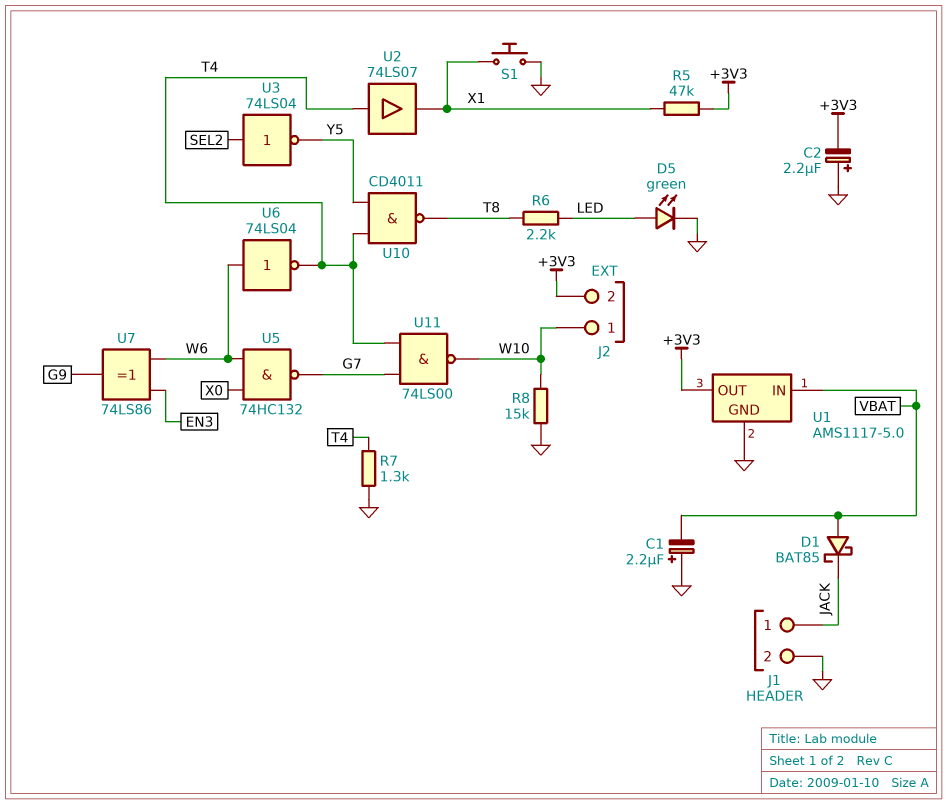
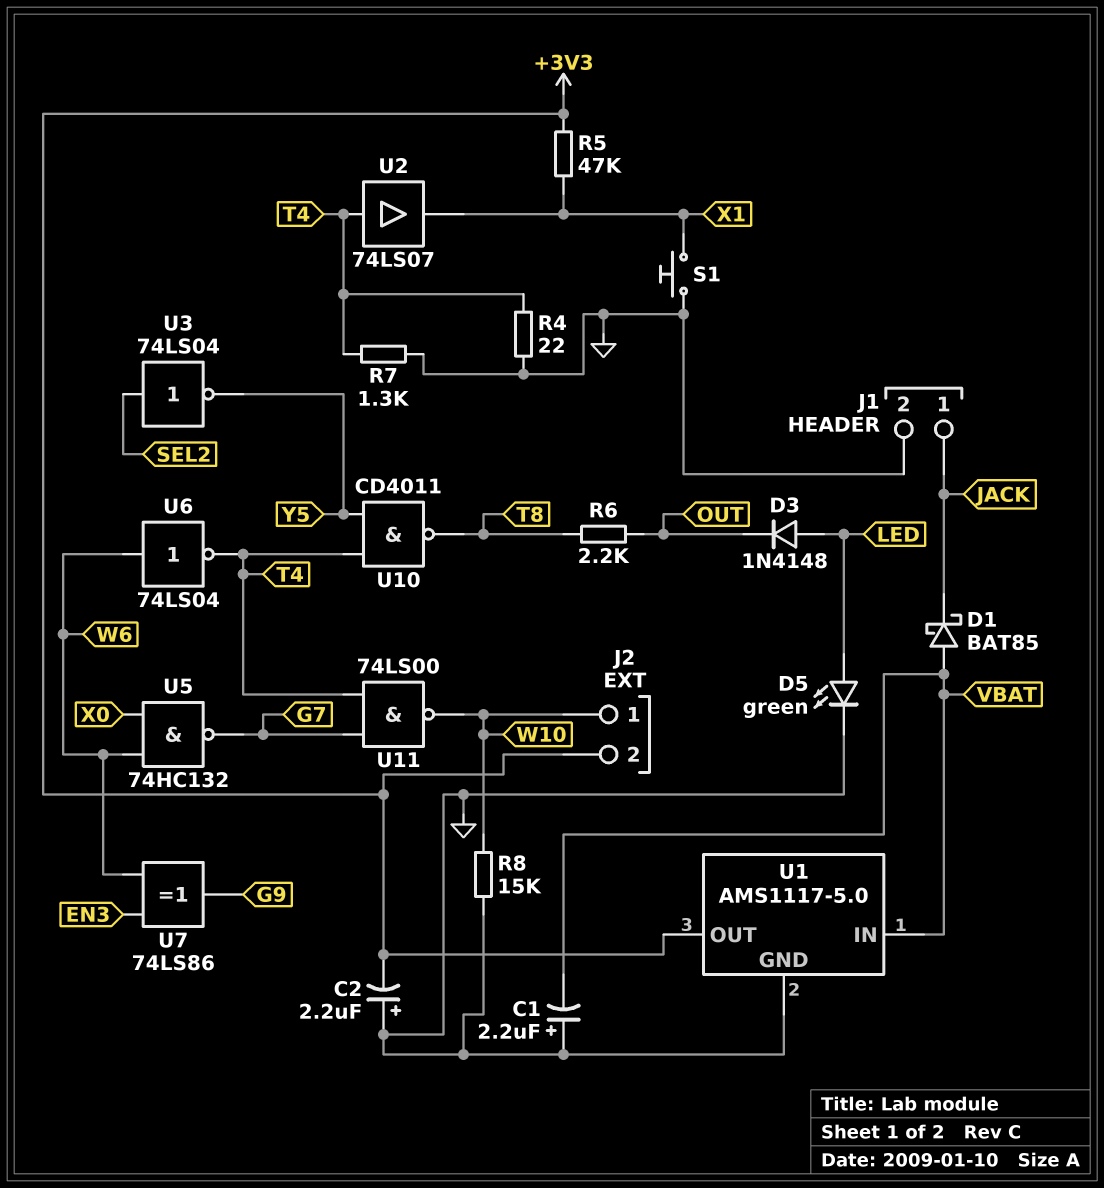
D3: none -> diode 1N4148 (A LED, K OUT)
R4: none -> 22 (GND, T4)
R6: 2.2k (LED, T8) -> 2.2k (OUT, T8)

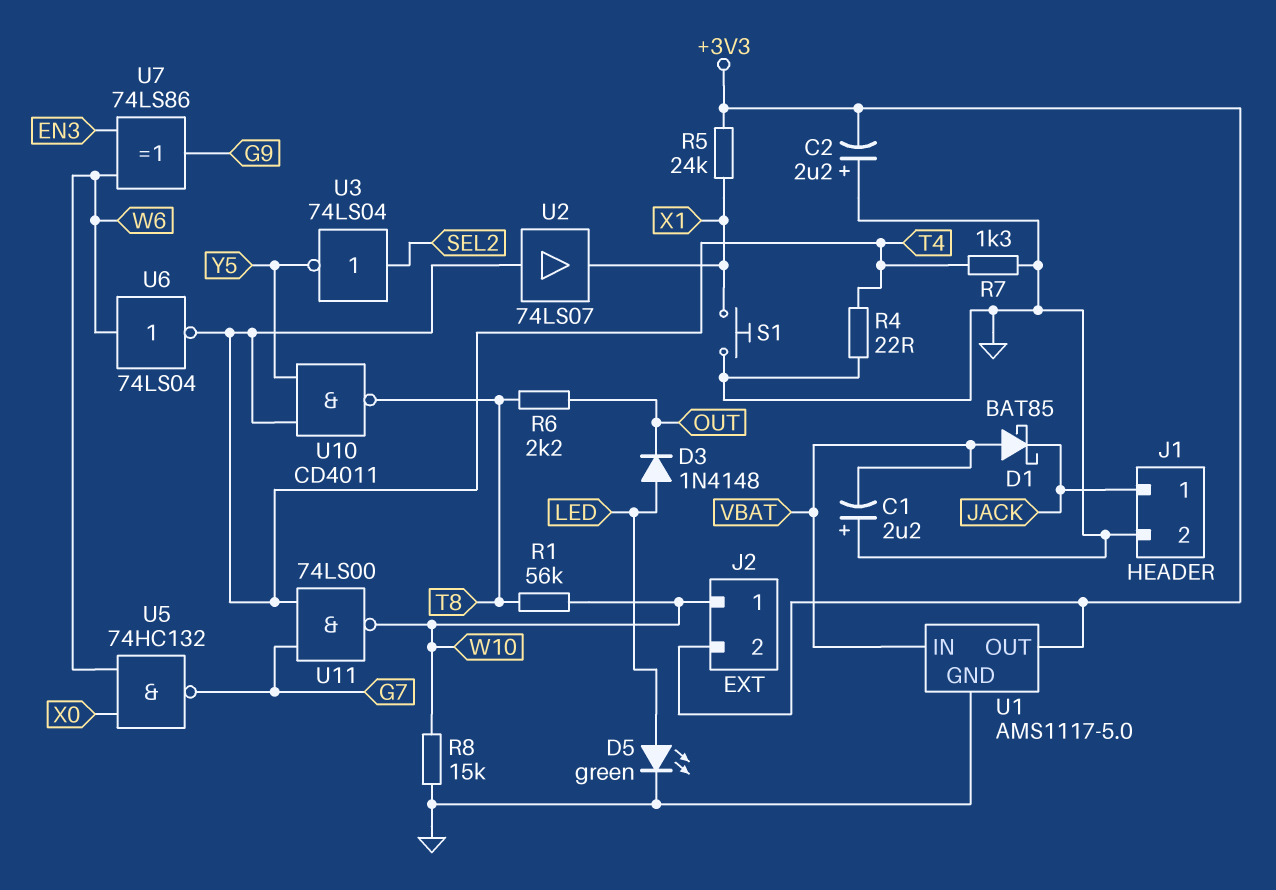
R1: none -> 56k (T8, W10)
R5: 47k (+3V3, X1) -> 24k (+3V3, X1)

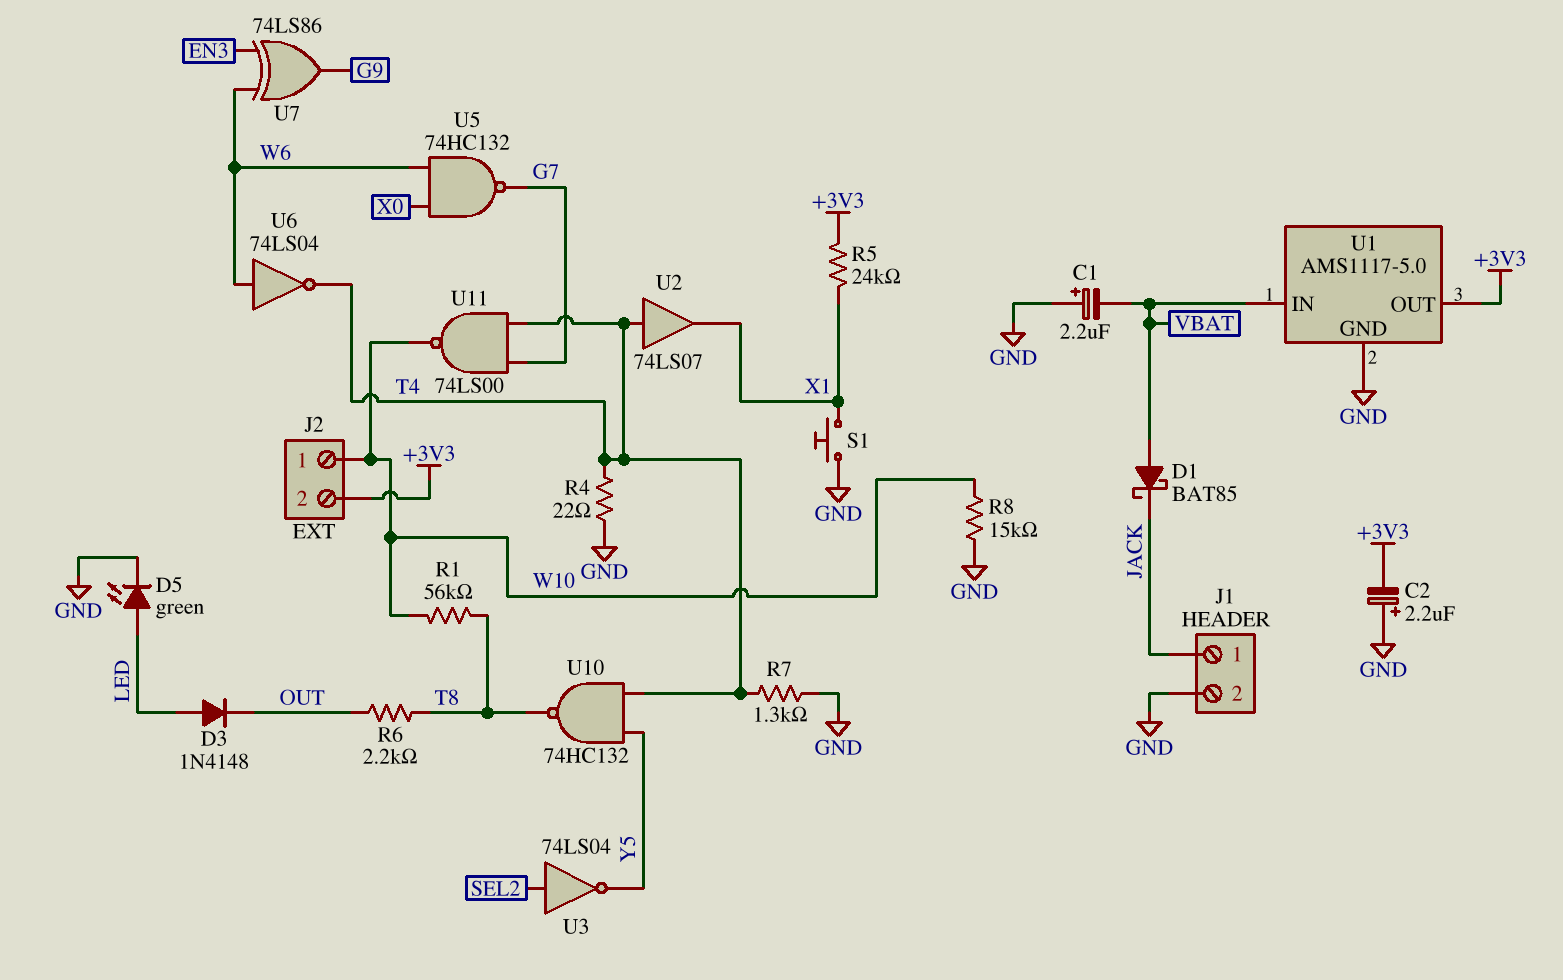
U10: NAND CD4011 (in T4, in Y5, out T8) -> NAND 74HC132 (in T4, in Y5, out T8)

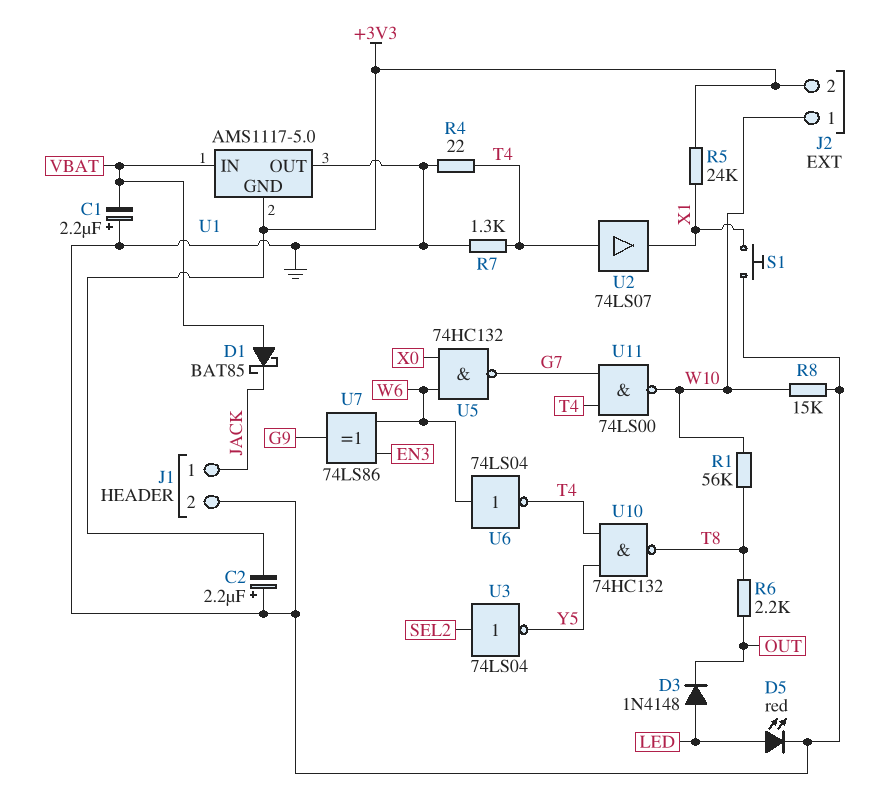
D5: LED green (A LED, K GND) -> LED red (A LED, K GND)
U1 pin GND: GND -> +3V3
U1 pin OUT: +3V3 -> GND

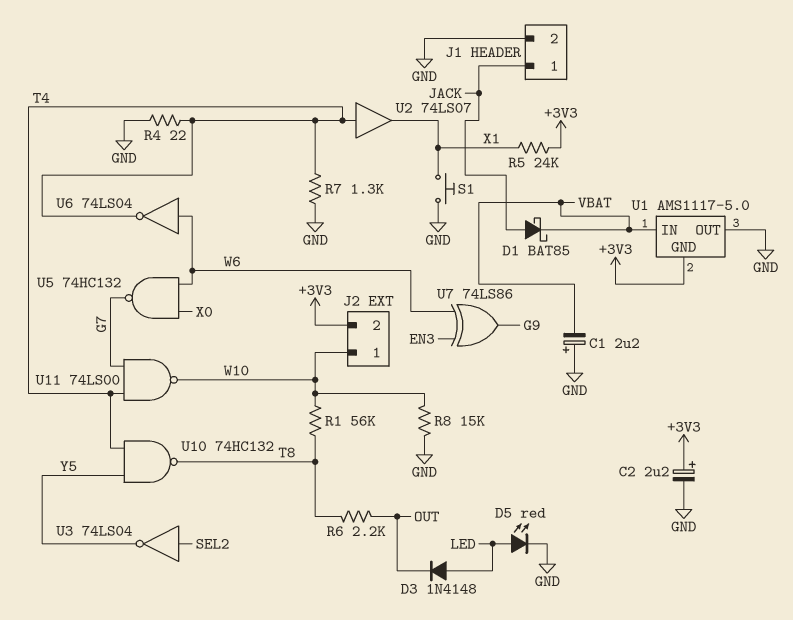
C2: 2.2uF (plus GND, minus +3V3) -> 2.2uF (plus +3V3, minus GND)
D1: schottky BAT85 (A VBAT, K JACK) -> schottky BAT85 (A JACK, K VBAT)

